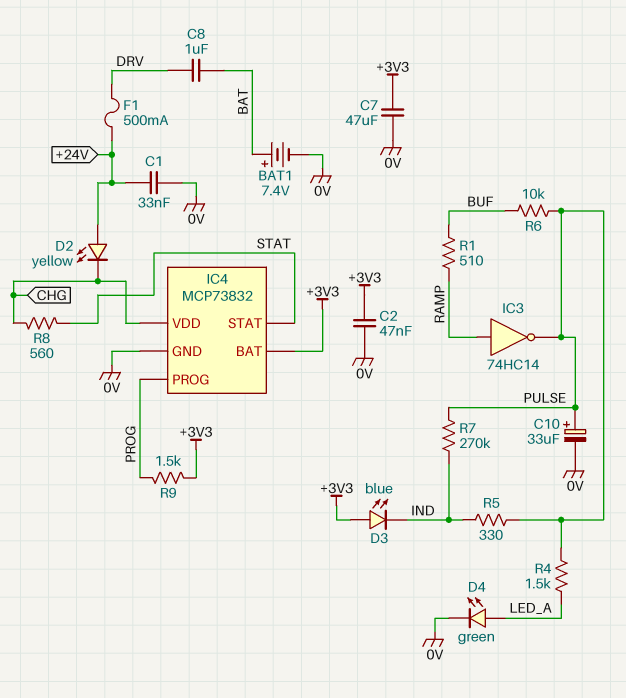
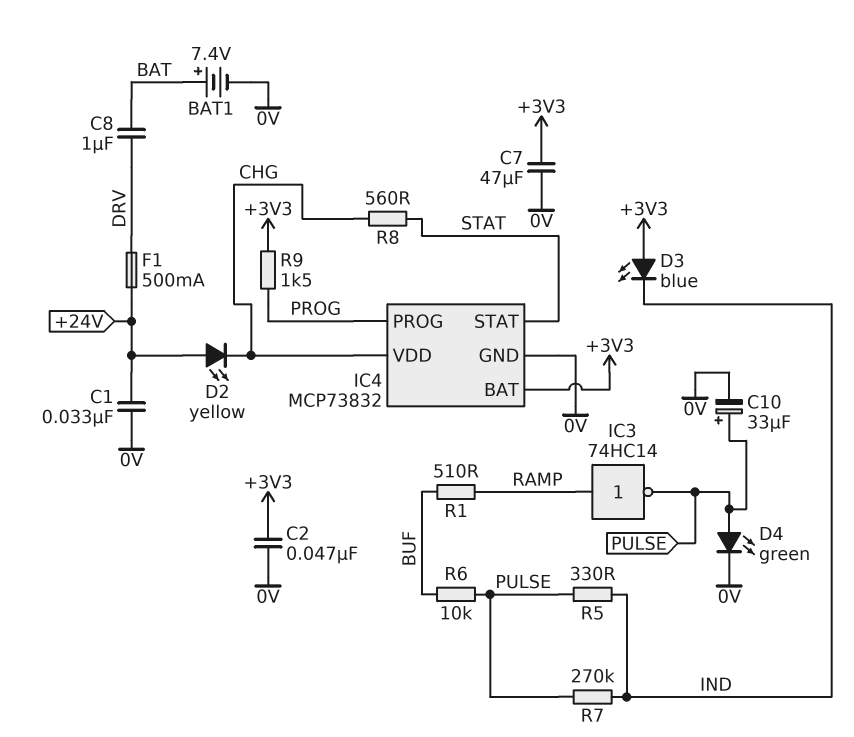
D4: LED green (A LED_A, K 0V) -> LED green (A PULSE, K 0V)
R4: 1.5k (LED_A, PULSE) -> none

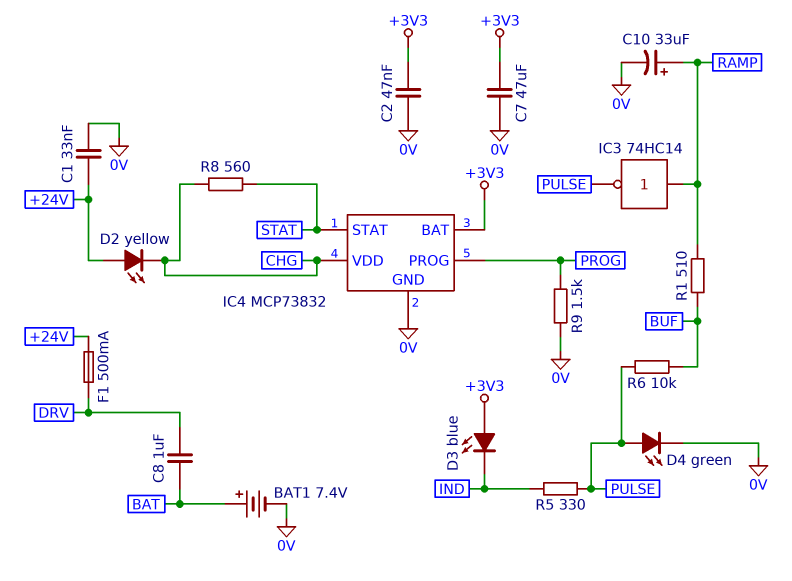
C10: 33uF (plus PULSE, minus 0V) -> 33uF (plus RAMP, minus 0V)
R7: 270k (IND, PULSE) -> none
R9: 1.5k (+3V3, PROG) -> 1.5k (0V, PROG)

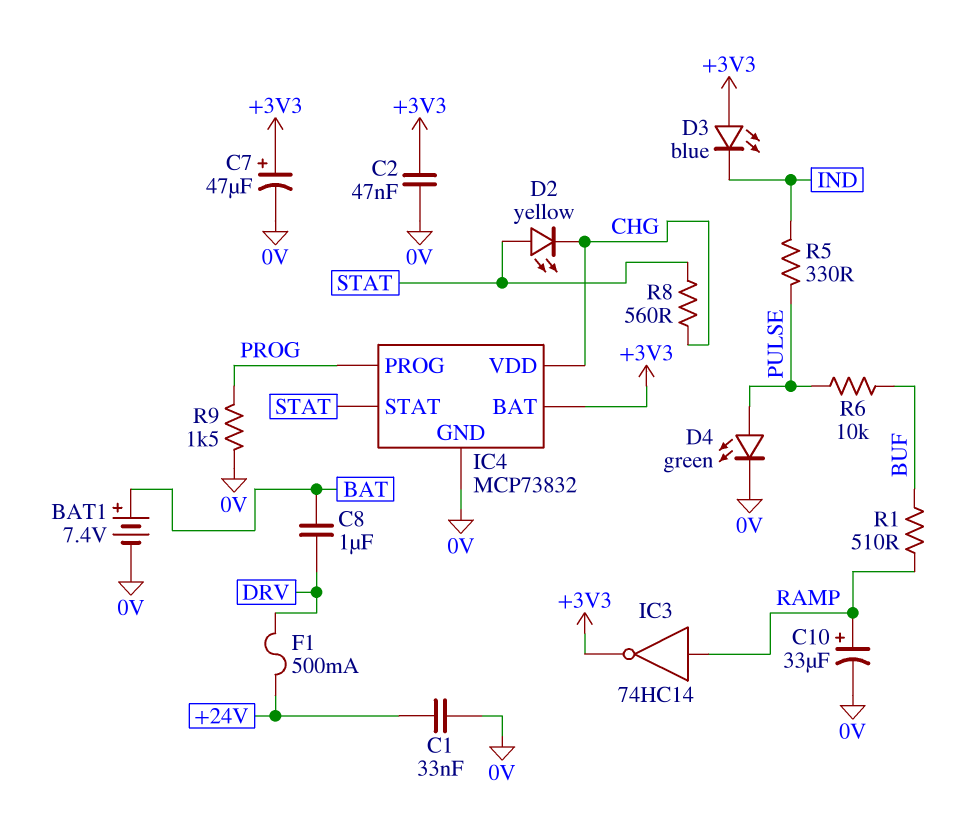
C7: 47uF (+3V3, 0V) -> 47uF (plus +3V3, minus 0V)
D2: LED yellow (A +24V, K CHG) -> LED yellow (A STAT, K CHG)
IC3: NOT 74HC14 (in RAMP, out PULSE) -> NOT 74HC14 (in RAMP, out +3V3)

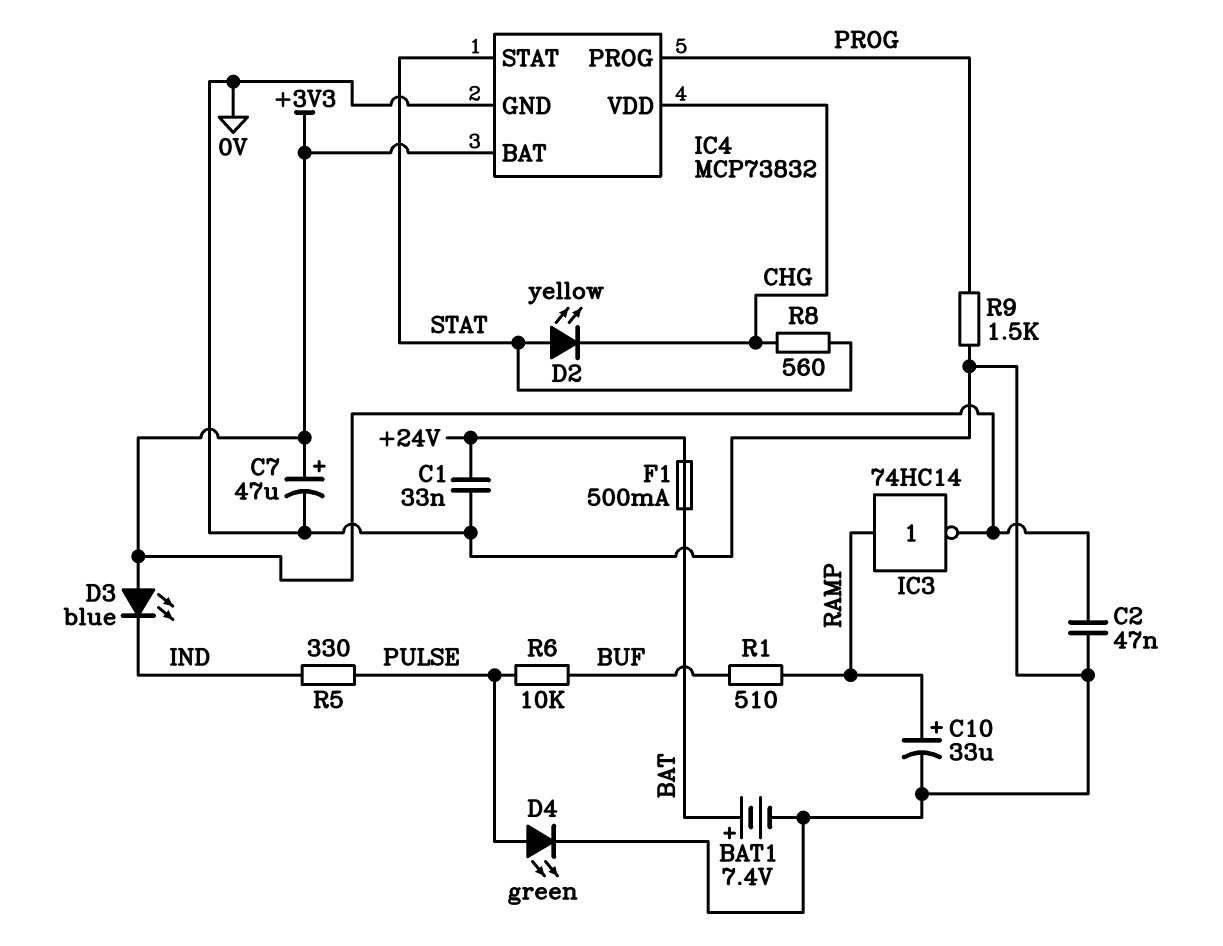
C8: 1uF (BAT, DRV) -> none
F1: 500mA (+24V, DRV) -> 500mA (+24V, BAT)

